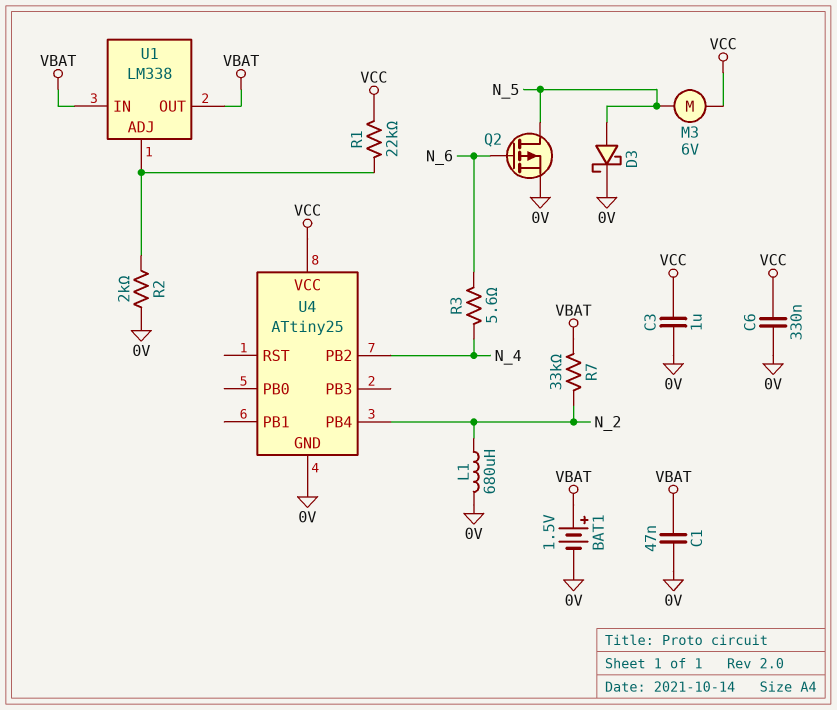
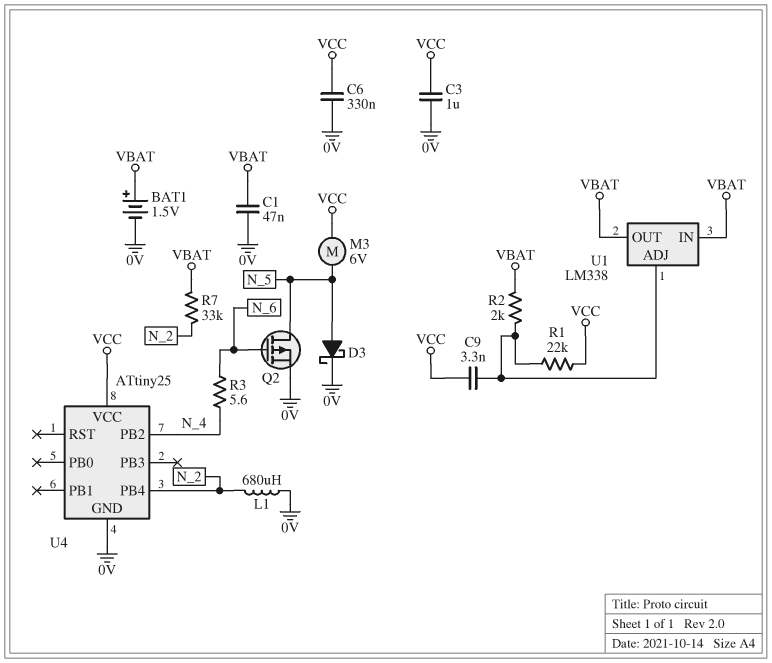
C9: none -> 3.3nF (U1/ADJ, VCC)
R2: 2k (0V, U1/ADJ) -> 2k (U1/ADJ, VBAT)

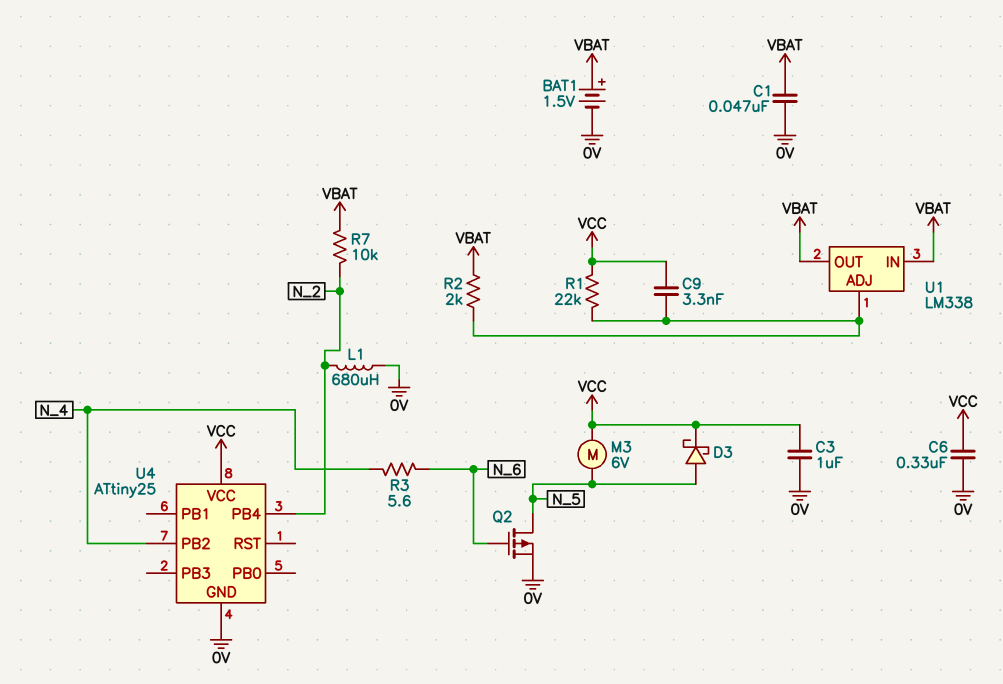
D3: schottky (A N_5, K 0V) -> schottky (A N_5, K VCC)
R7: 33k (N_2, VBAT) -> 10k (N_2, VBAT)

